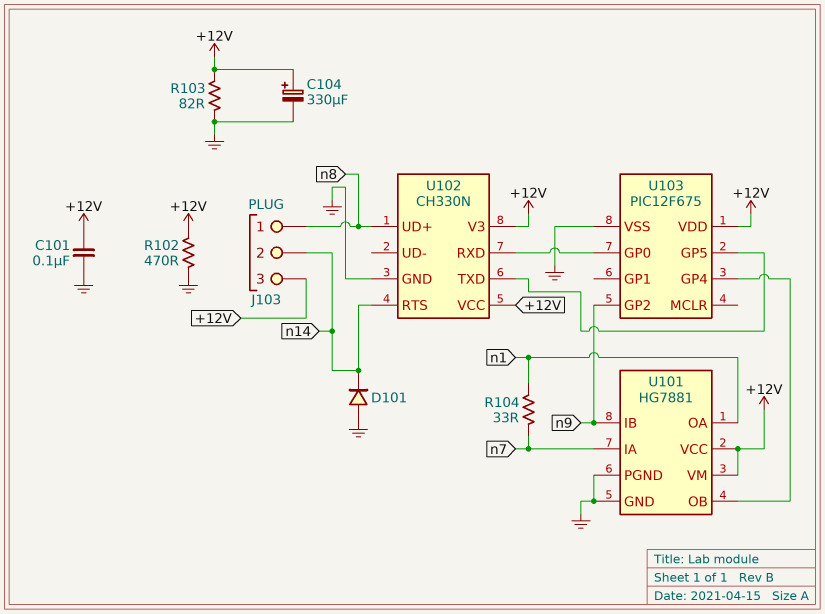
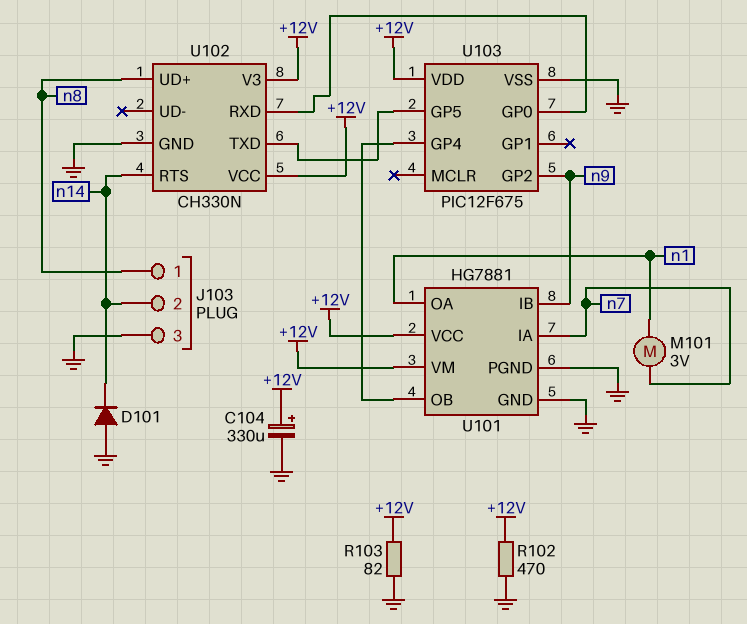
C101: 100nF (+12V, GND) -> none
J103 pin 3: +12V -> GND
M101: none -> motor 3V (n1, n7)
R104: 33 (n1, n7) -> none

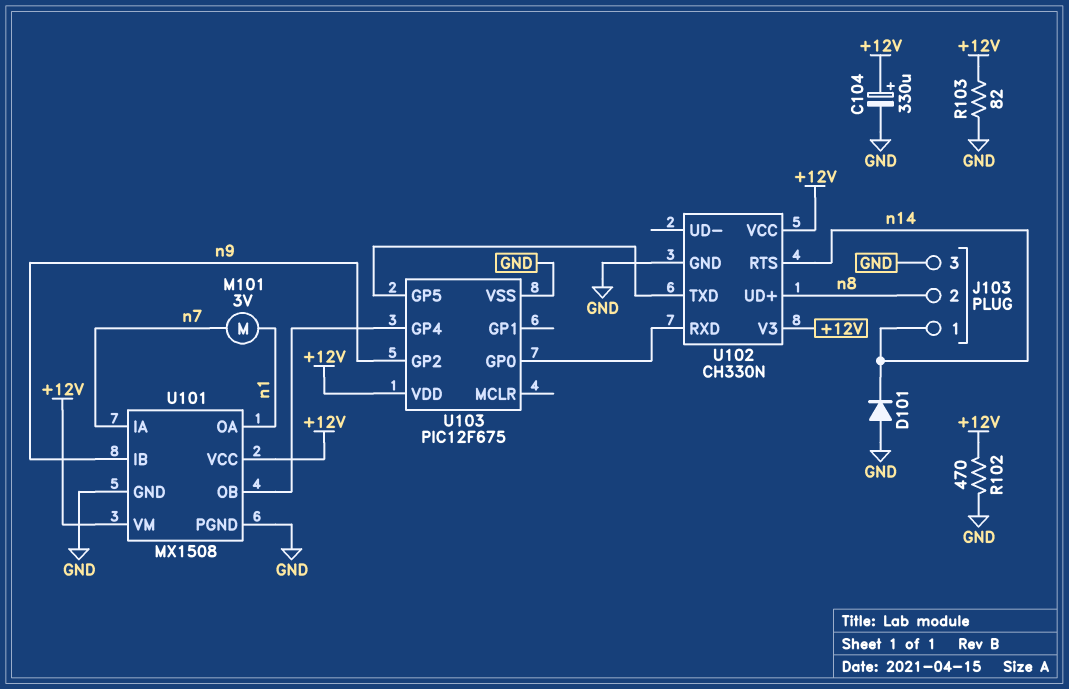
J103 pin 1: n8 -> n14
J103 pin 2: n14 -> n8
U101: HG7881 -> MX1508

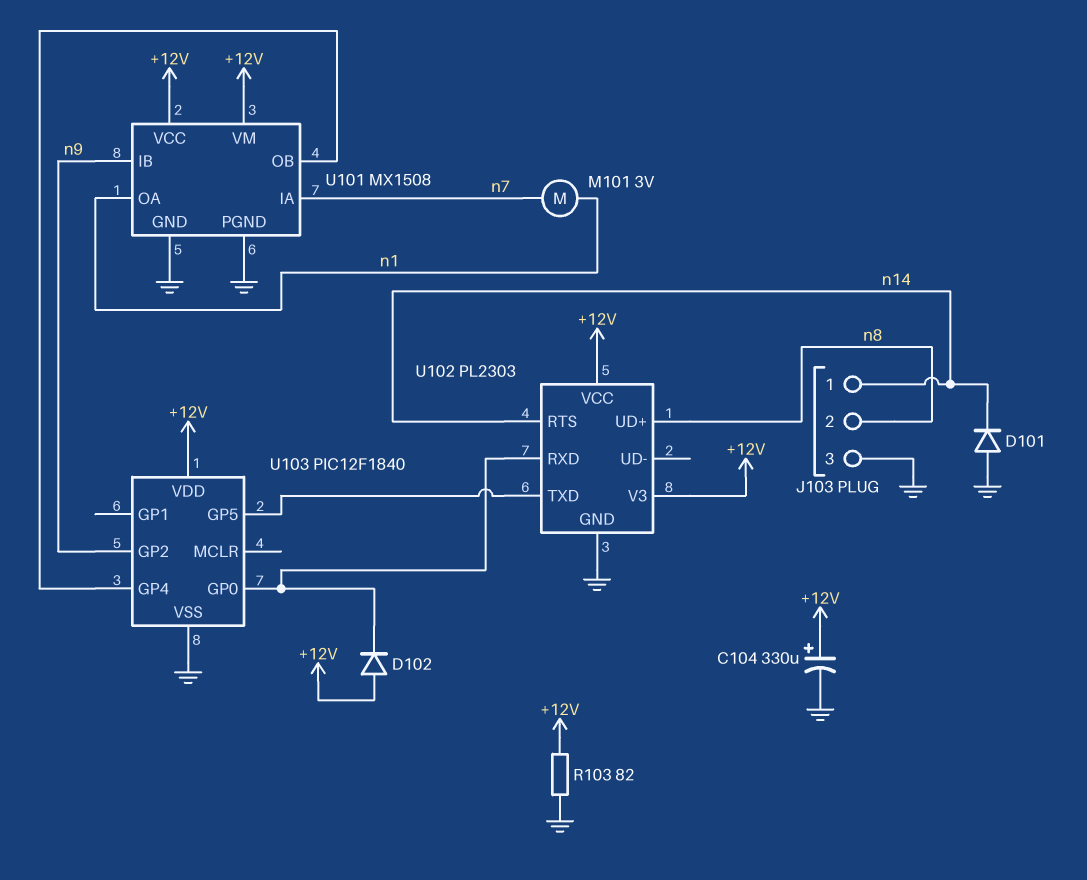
D102: none -> diode (A +12V, K U102/RXD)
R102: 470 (+12V, GND) -> none
U102: CH330N -> PL2303
U103: PIC12F675 -> PIC12F1840

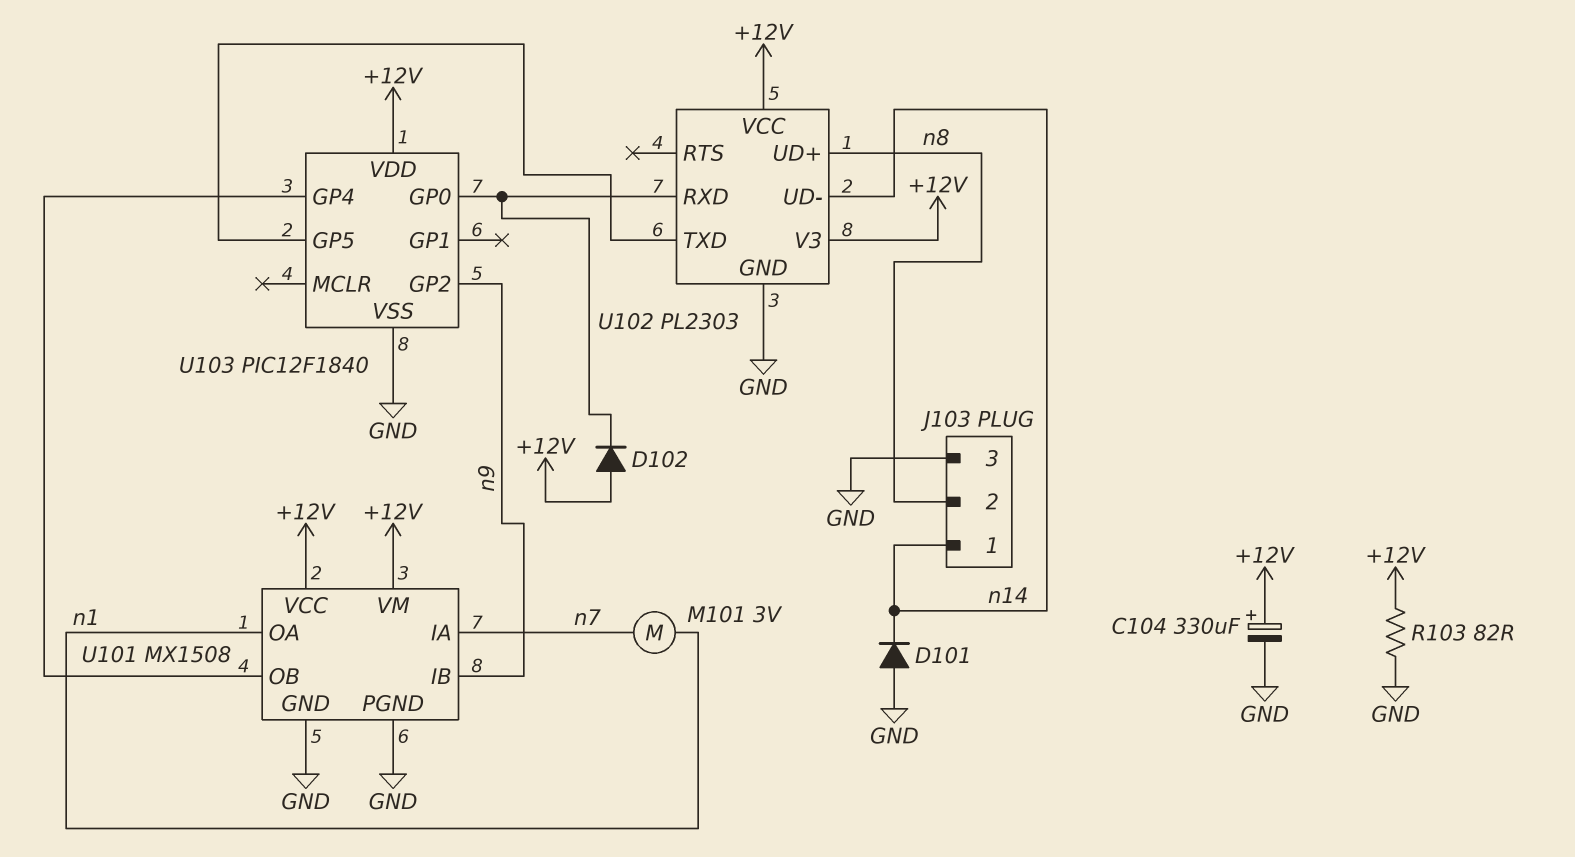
U102 pin RTS: n14 -> none
U102 pin UD-: none -> n14

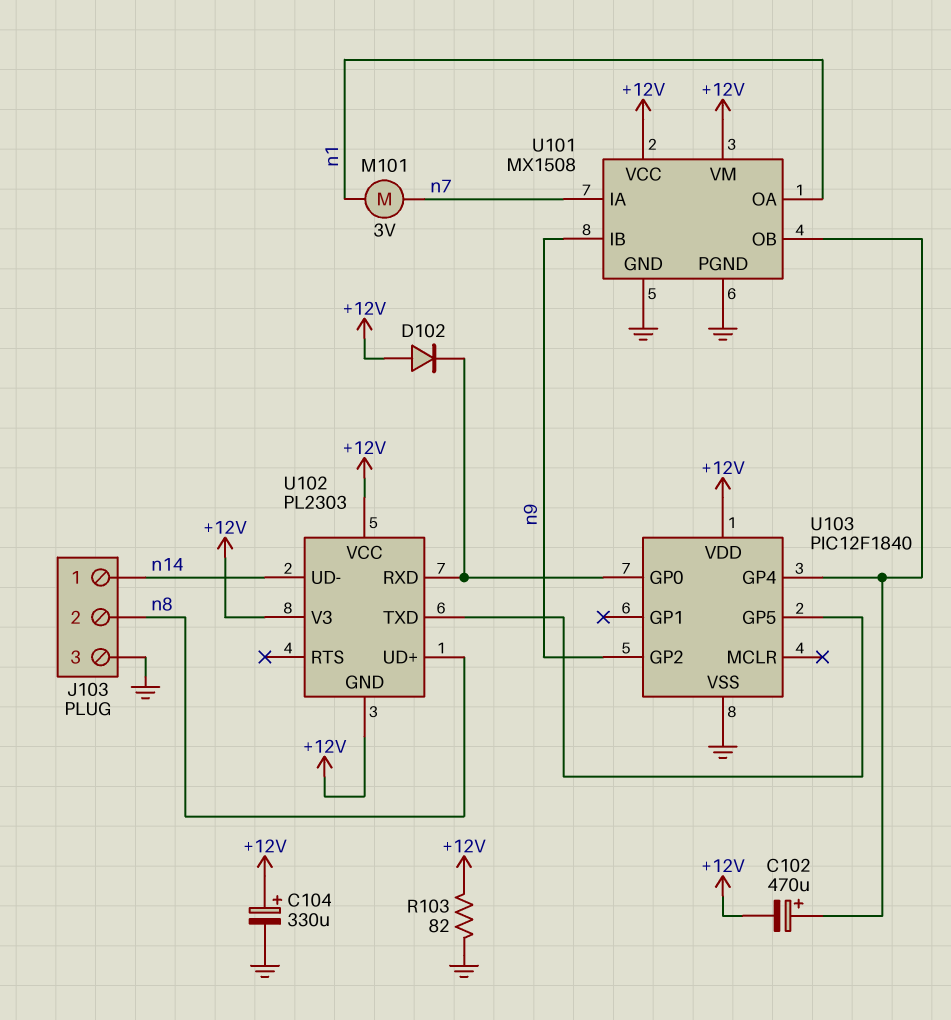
C102: none -> 470uF (plus U101/OB, minus +12V)
D101: diode (A GND, K n14) -> none
U102 pin GND: GND -> +12V

